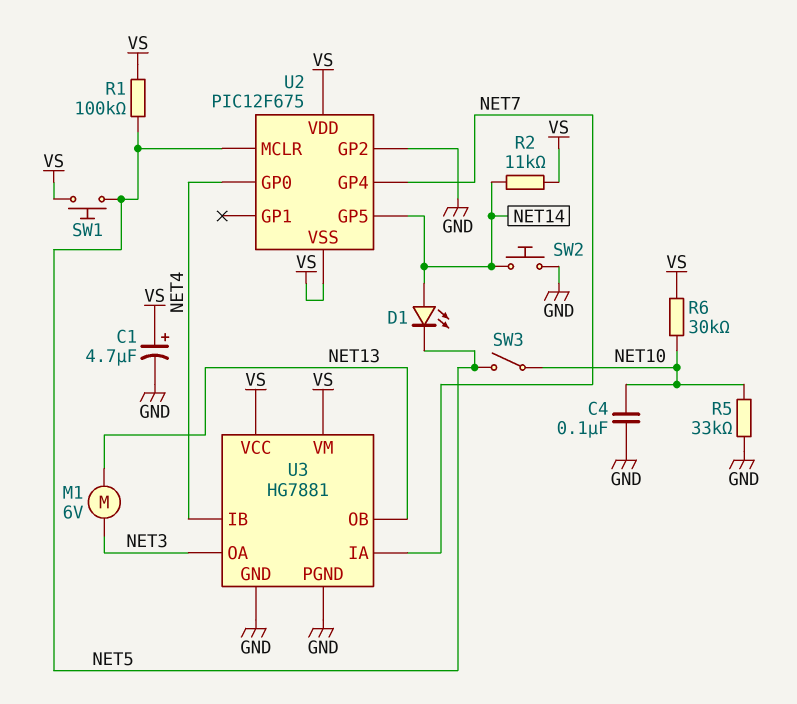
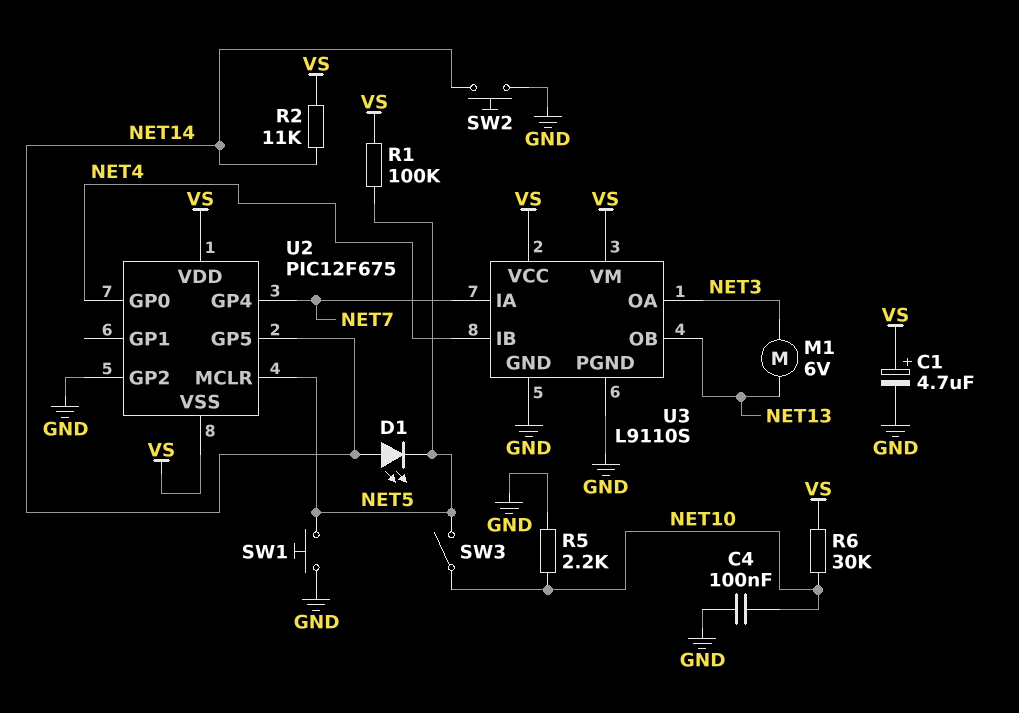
R5: 33k (GND, NET10) -> 2.2k (GND, NET10)
SW1: button (NET5, VS) -> button (GND, NET5)
U3: HG7881 -> L9110S

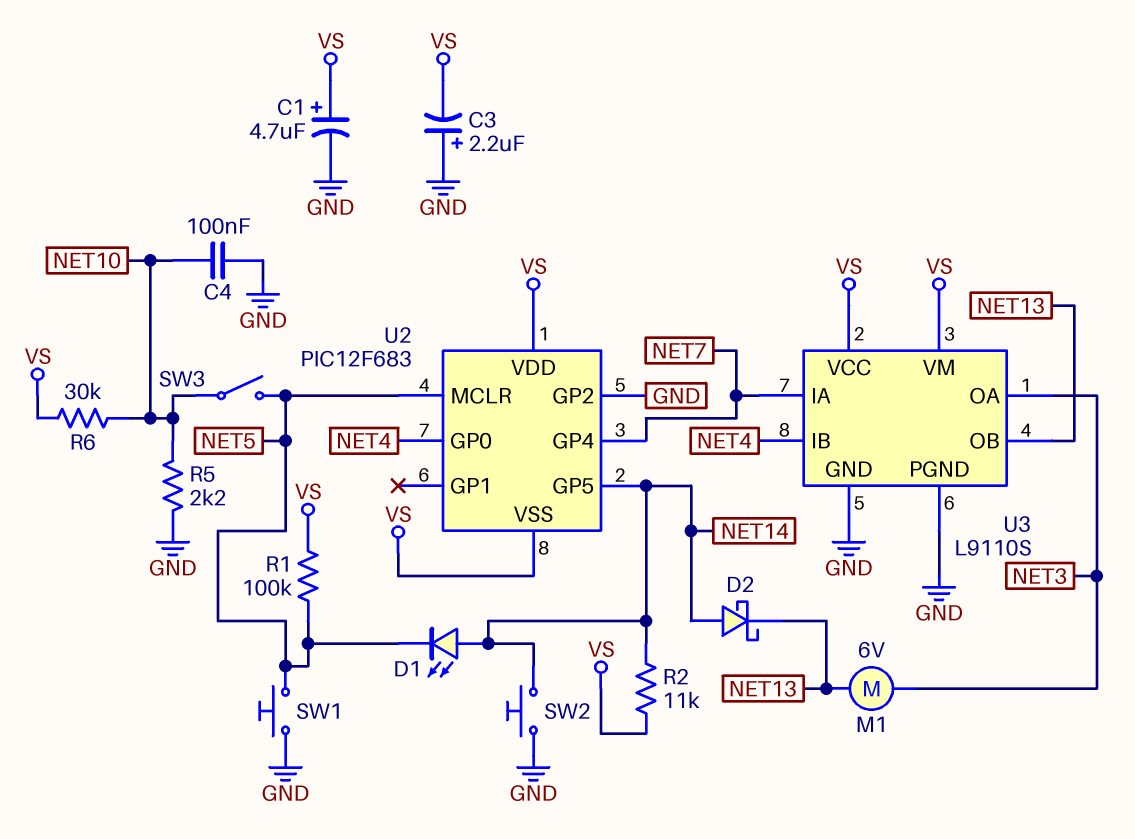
C3: none -> 2.2uF (plus GND, minus VS)
D2: none -> schottky (A NET14, K NET13)
U2: PIC12F675 -> PIC12F683

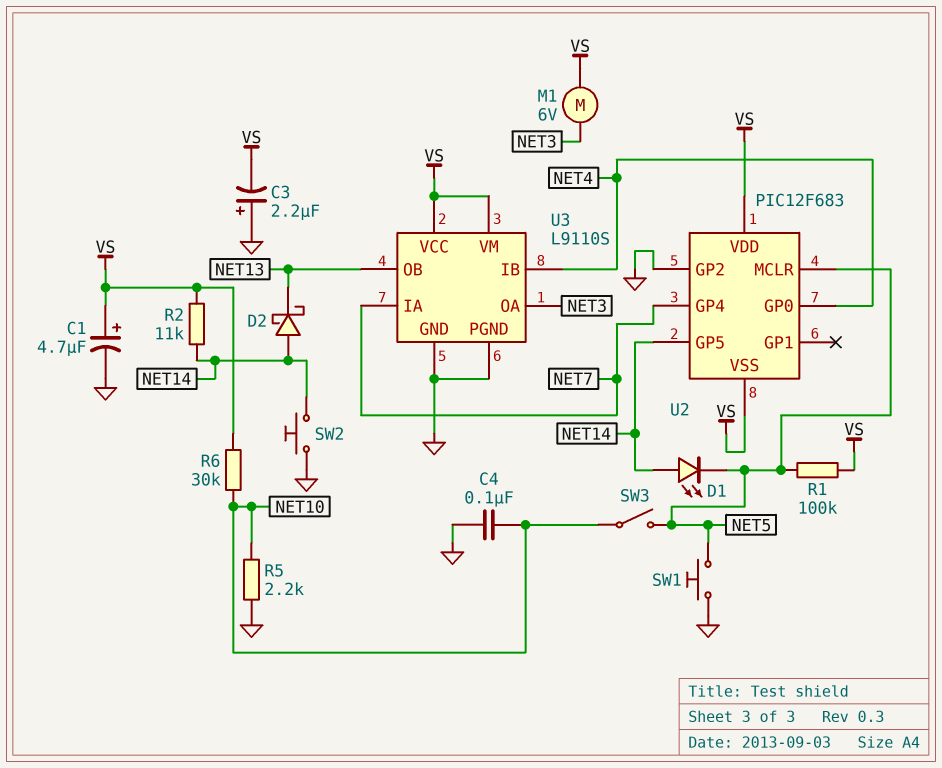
M1: motor 6V (NET3, NET13) -> motor 6V (NET3, VS)

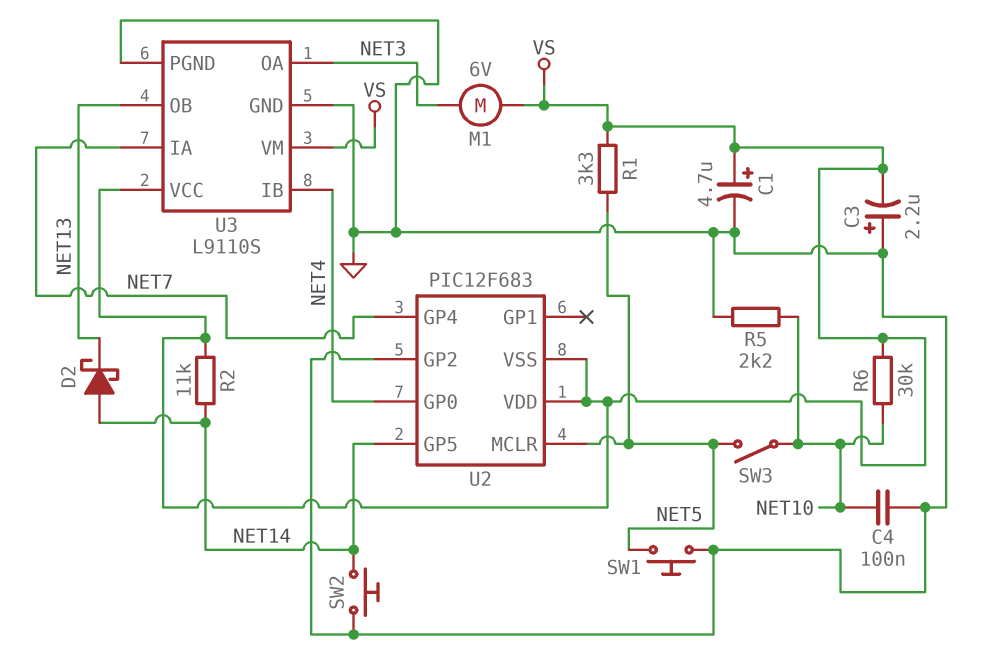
D1: LED (A NET14, K NET5) -> none
R1: 100k (NET5, VS) -> 3.3k (NET5, VS)

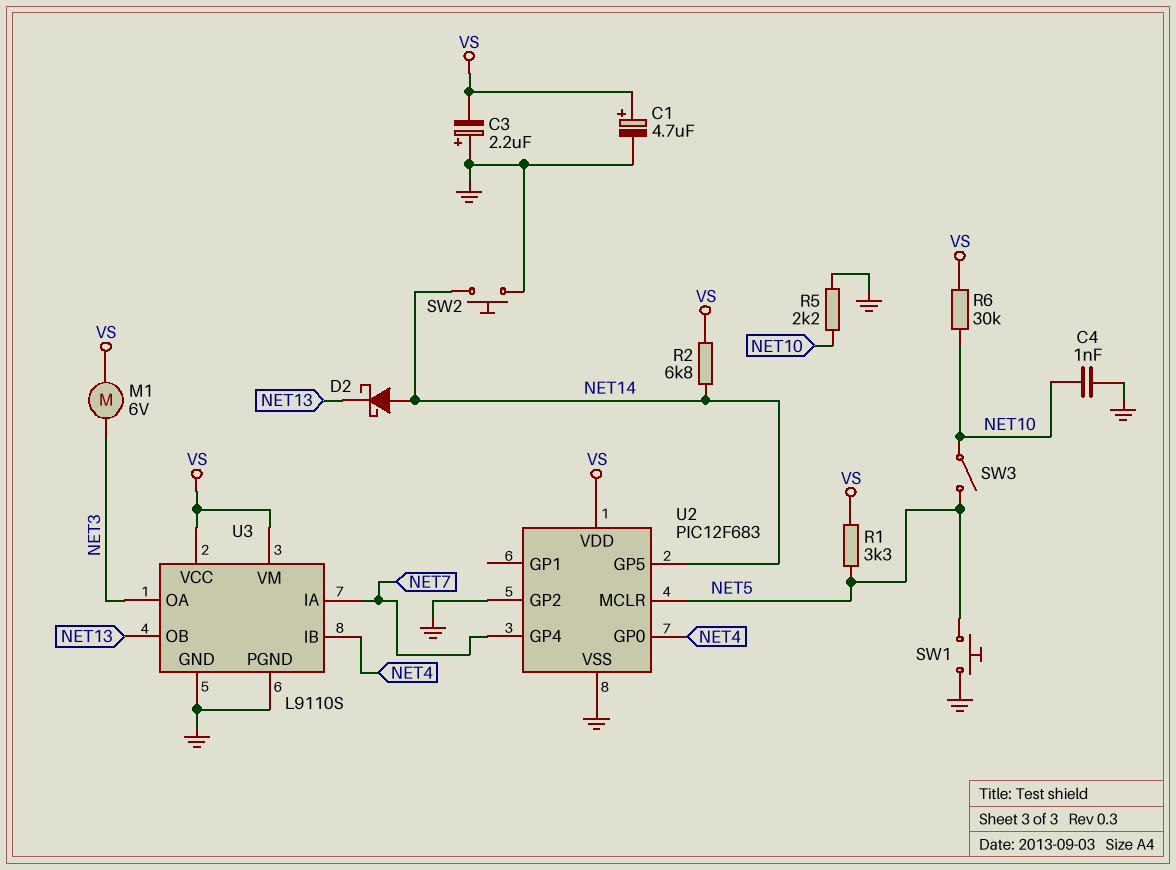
C4: 100nF (GND, NET10) -> 1nF (GND, NET10)
R2: 11k (NET14, VS) -> 6.8k (NET14, VS)
U2 pin VSS: VS -> GND

